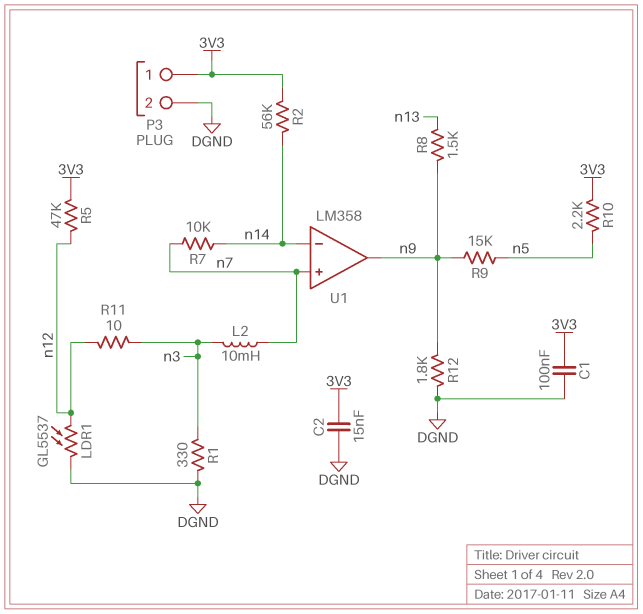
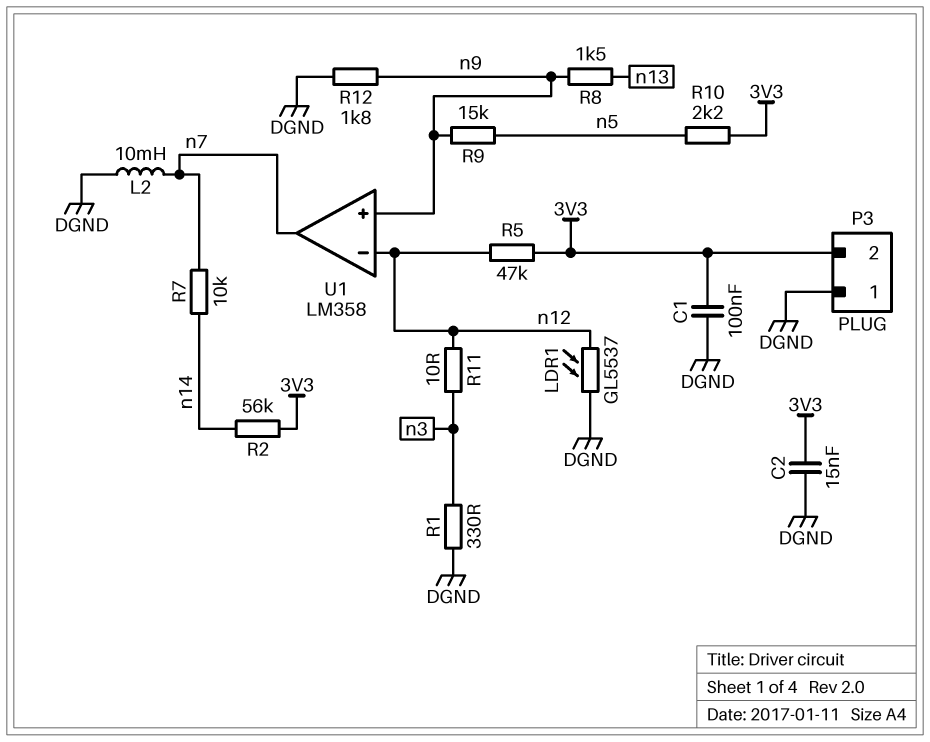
L2: 10mH (n3, n7) -> 10mH (DGND, n7)
P3 pin 1: 3V3 -> DGND
P3 pin 2: DGND -> 3V3
U1 pin in+: n7 -> n9
U1 pin in-: n14 -> n12
U1 pin out: n9 -> n7

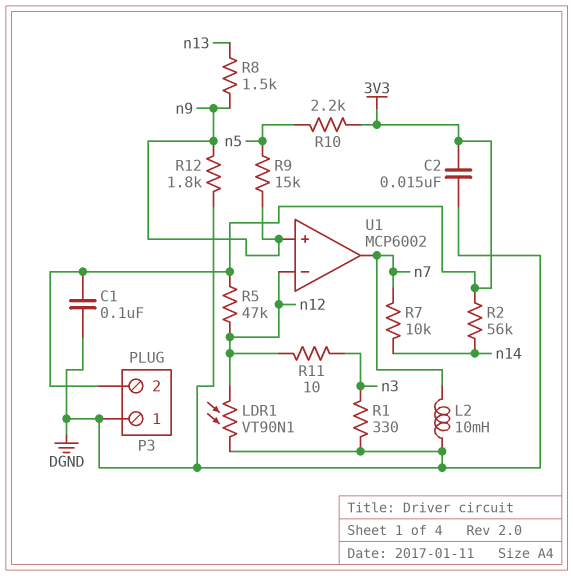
LDR1: GL5537 (DGND, n12) -> VT90N1 (DGND, n12)
U1: LM358 -> MCP6002

